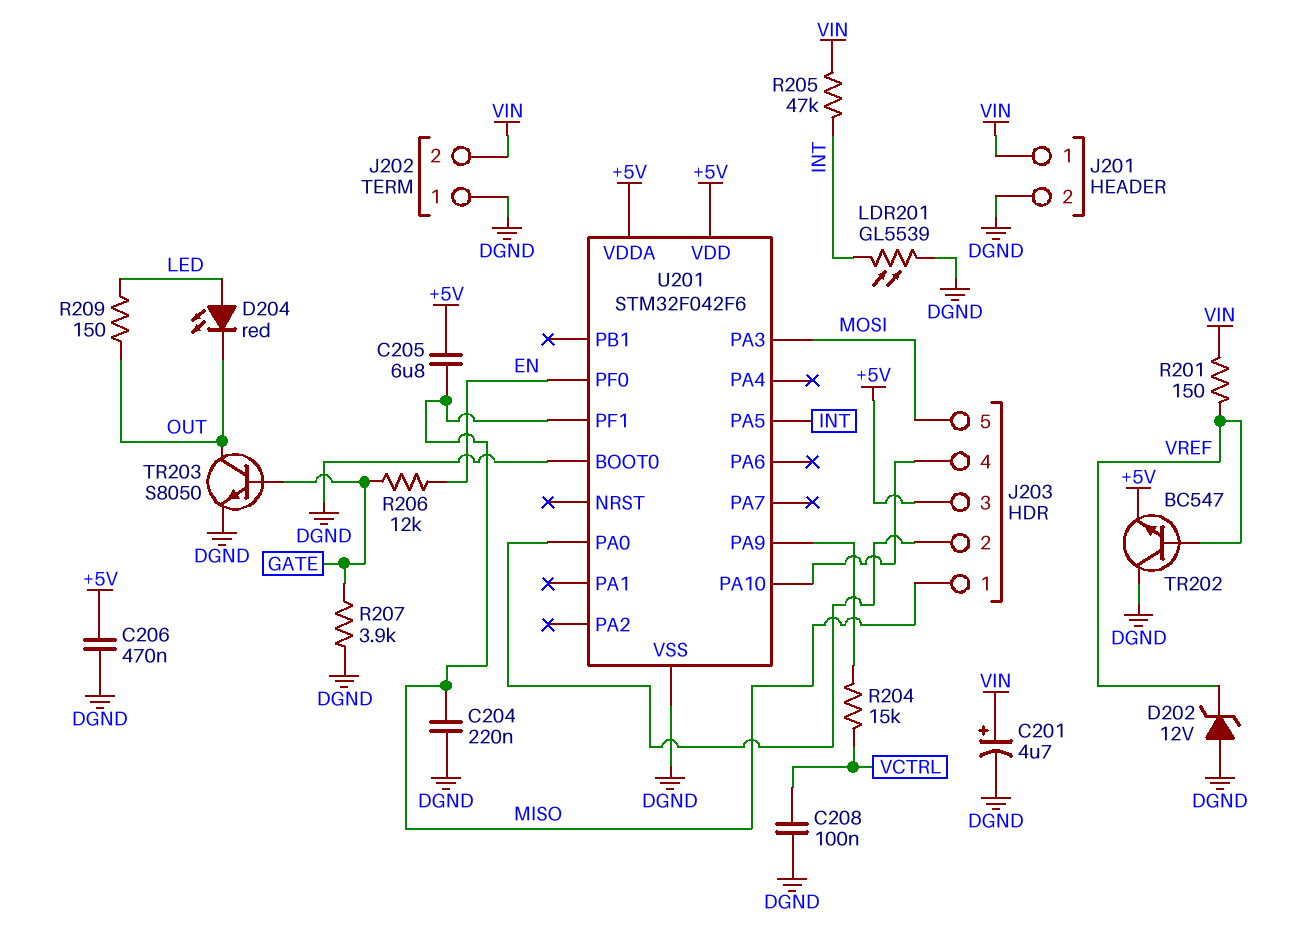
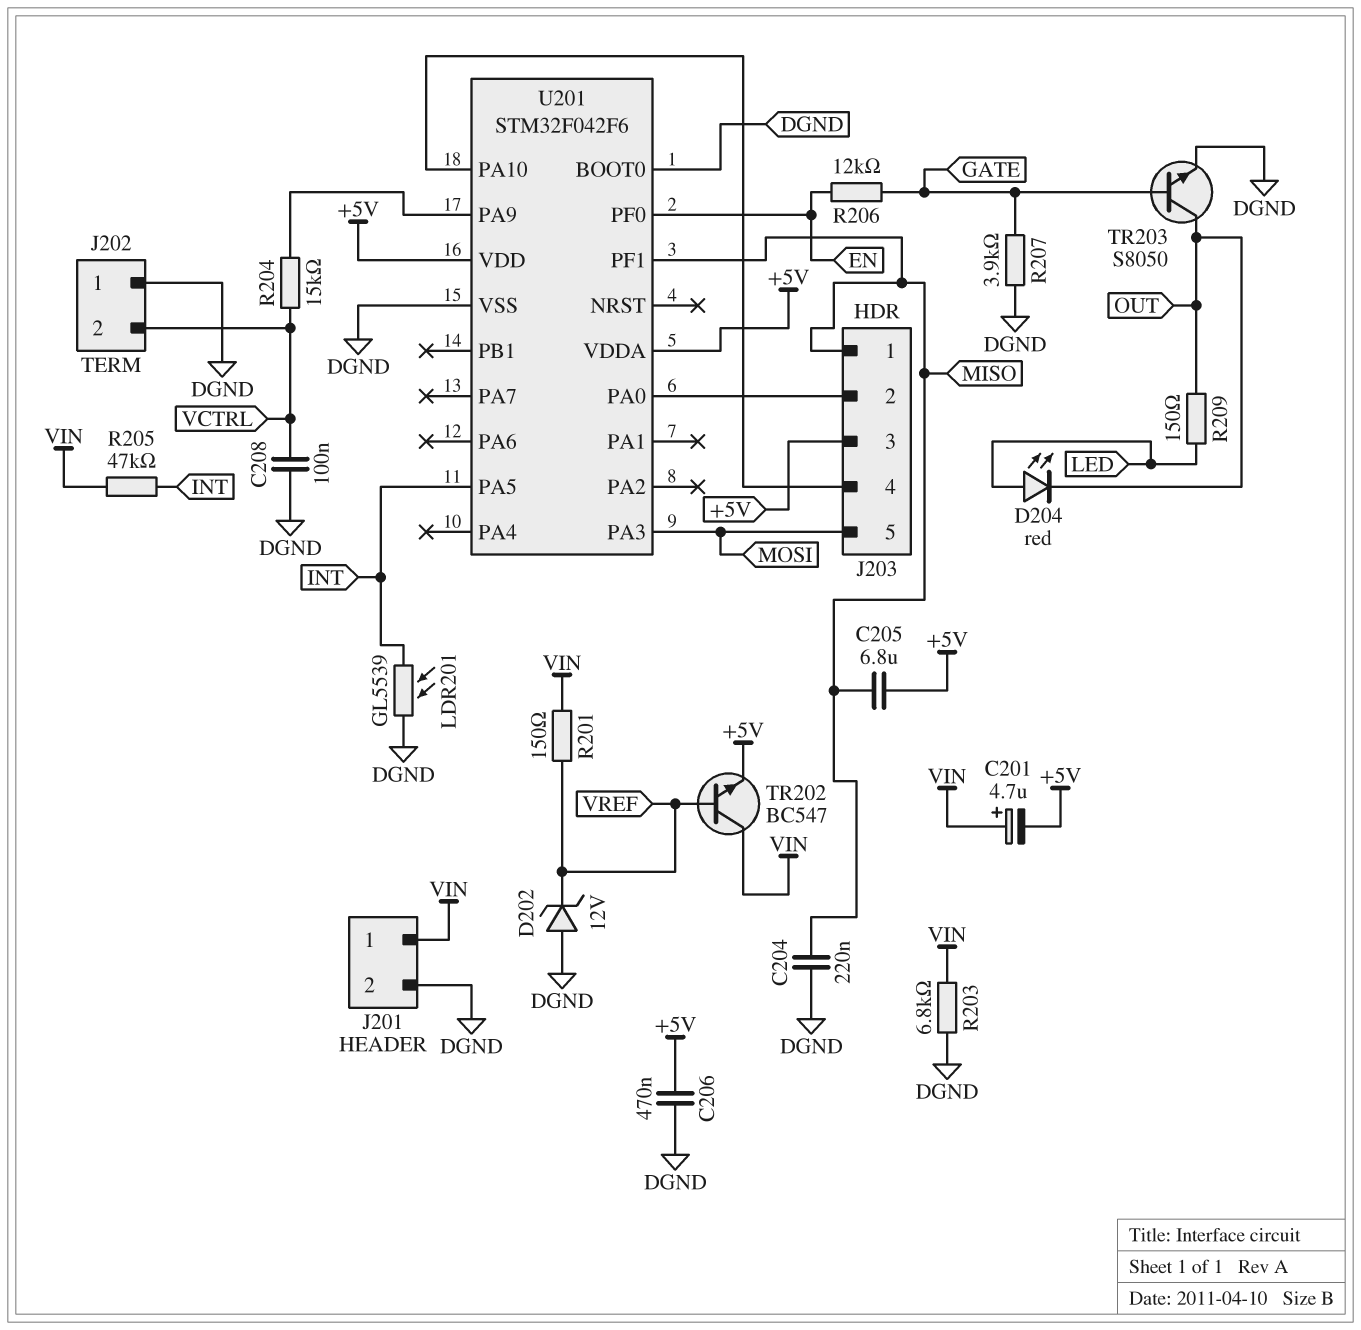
C201: 4.7uF (plus VIN, minus DGND) -> 4.7uF (plus VIN, minus +5V)
J202 pin 2: VIN -> VCTRL
R203: none -> 6.8k (DGND, VIN)
TR202: NPN BC547 (B VREF, C DGND, E +5V) -> NPN BC547 (B VREF, C VIN, E +5V)

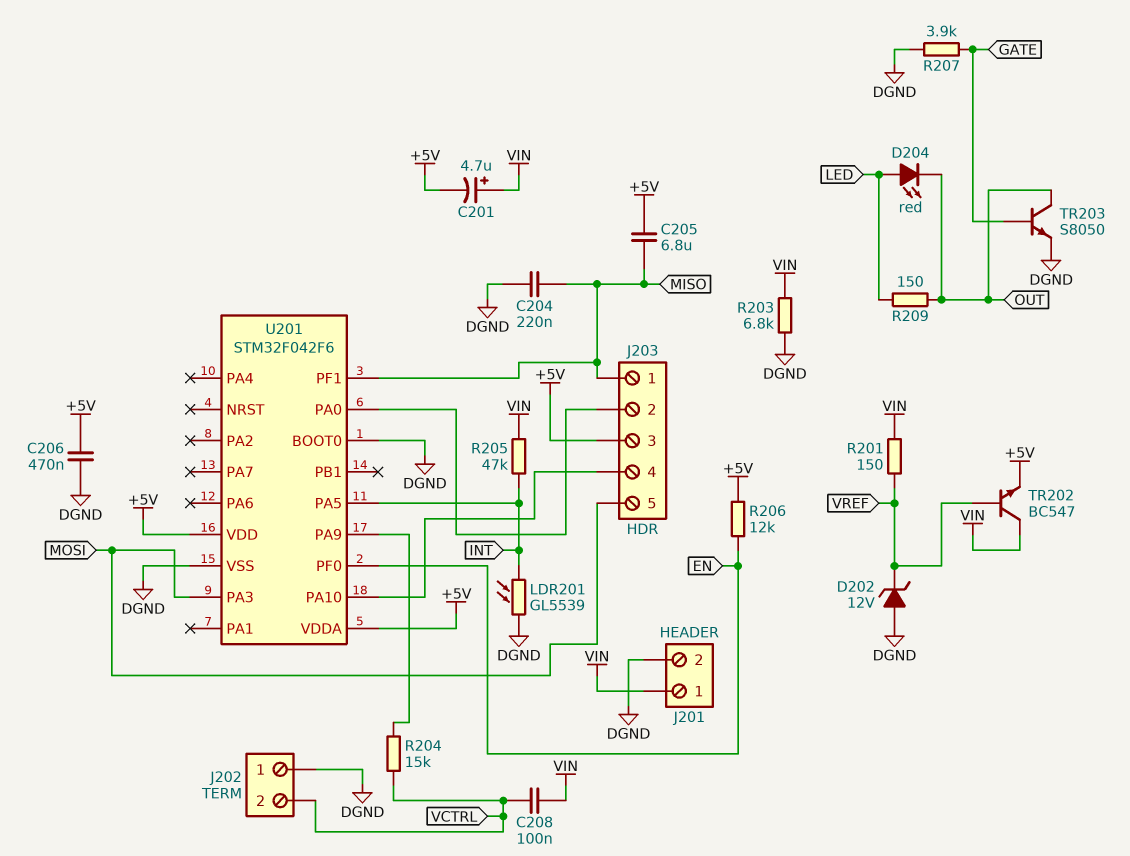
C208: 100nF (DGND, VCTRL) -> 100nF (VCTRL, VIN)
R206: 12k (EN, GATE) -> 12k (+5V, EN)

